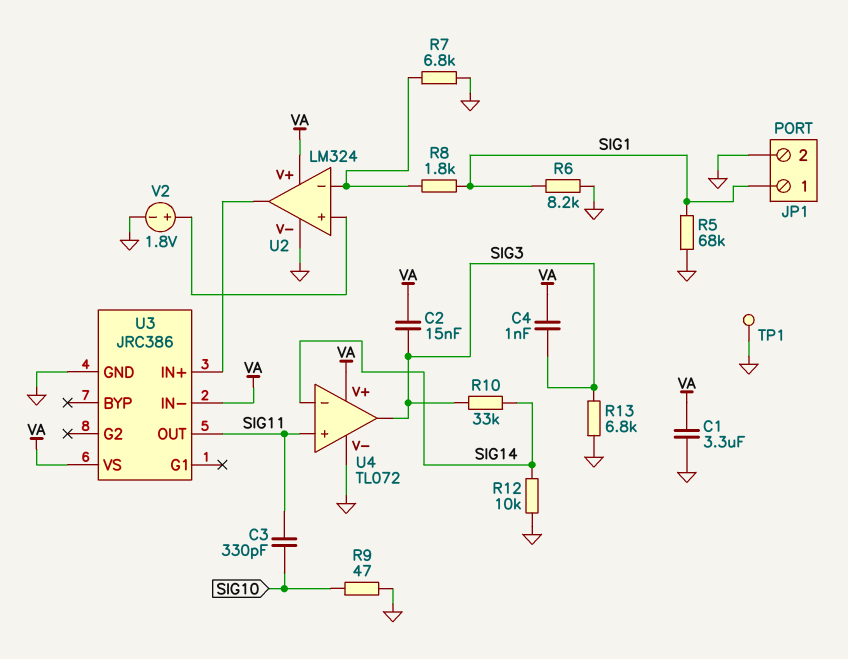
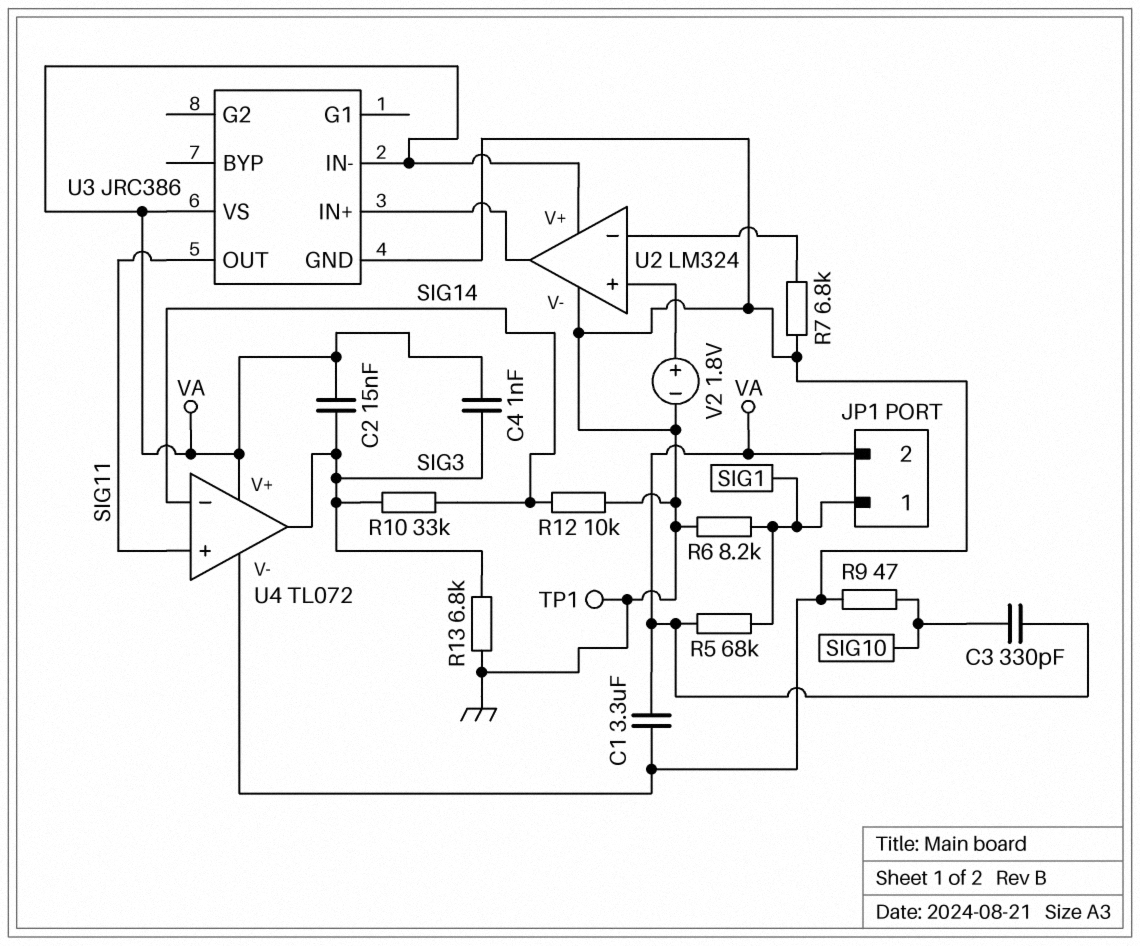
C3: 330pF (SIG10, SIG11) -> 330pF (SIG10, VA)
JP1 pin 2: GND -> VA
R5: 68k (GND, SIG1) -> 68k (SIG1, VA)
R8: 1.8k (SIG1, U2/in-) -> none

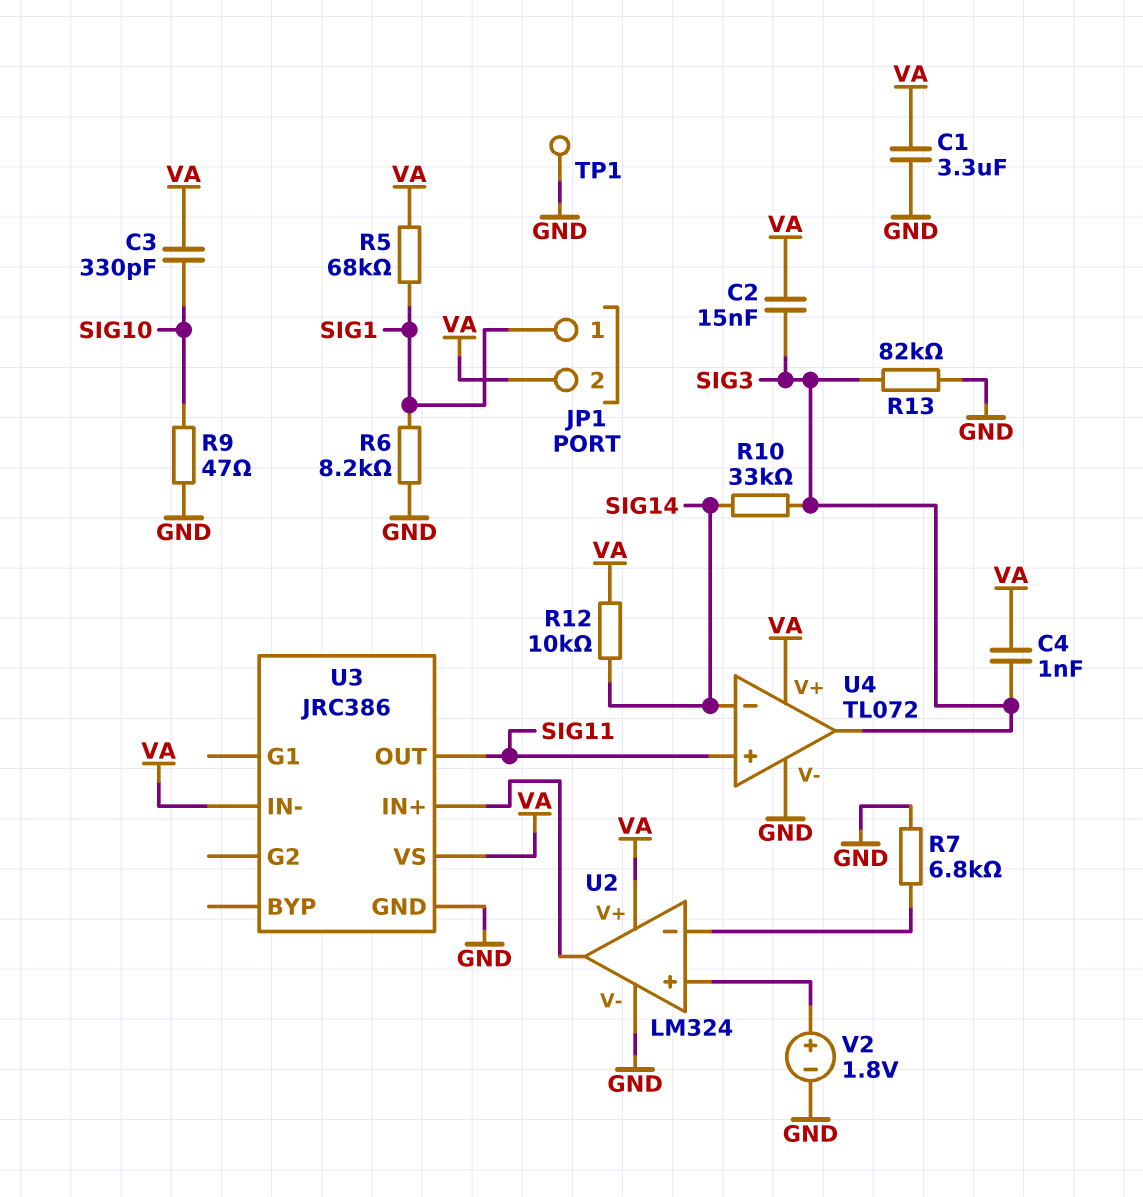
R12: 10k (GND, SIG14) -> 10k (SIG14, VA)
R13: 6.8k (GND, SIG3) -> 82k (GND, SIG3)

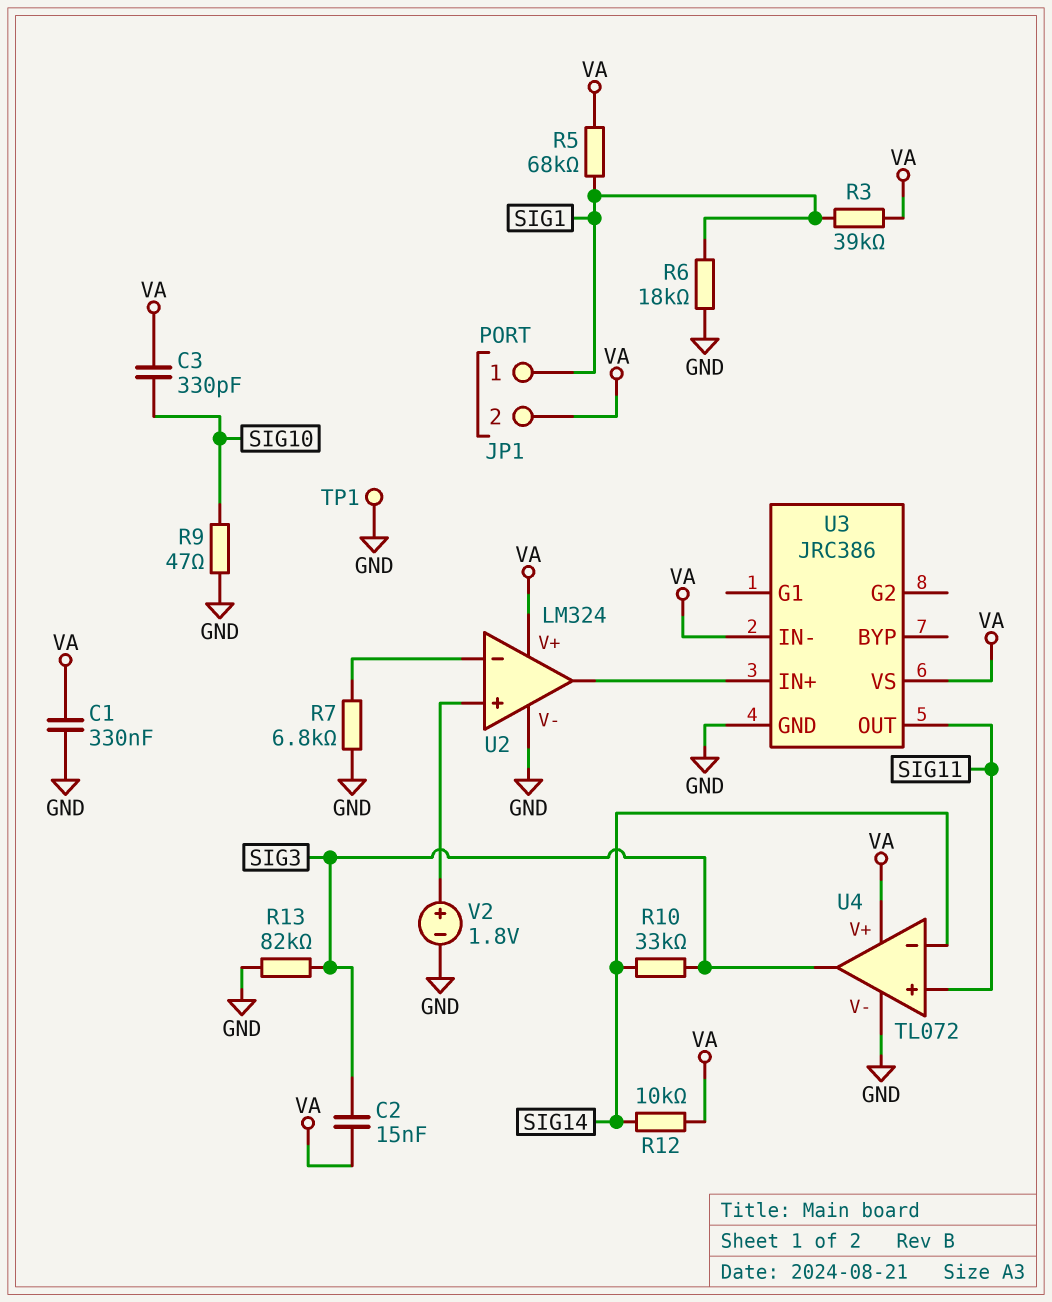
C1: 3.3uF (GND, VA) -> 330nF (GND, VA)
C4: 1nF (SIG3, VA) -> none
R3: none -> 39k (SIG1, VA)
R6: 8.2k (GND, SIG1) -> 18k (GND, SIG1)

